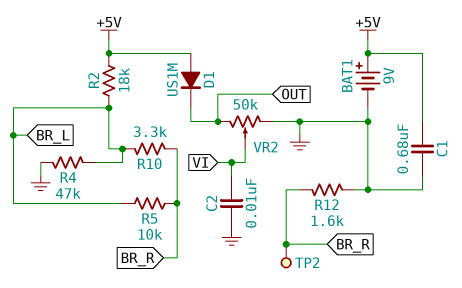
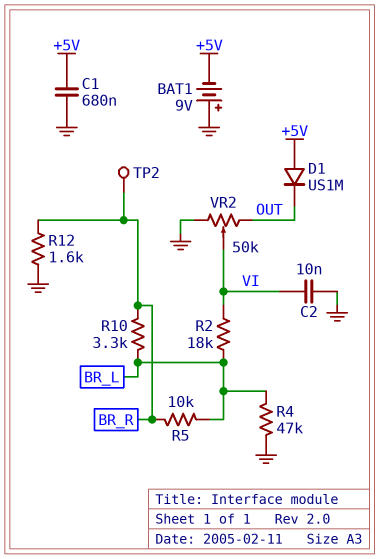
BAT1: 9V (plus +5V, minus GND) -> 9V (plus GND, minus +5V)
R2: 18k (+5V, BR_L) -> 18k (BR_L, VI)

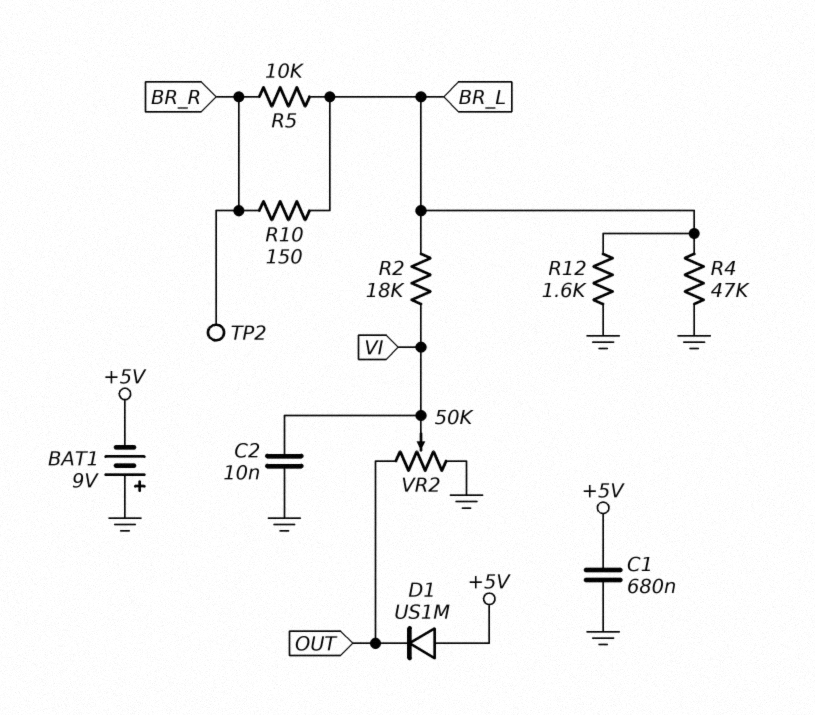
R10: 3.3k (BR_L, BR_R) -> 150 (BR_L, BR_R)
R12: 1.6k (BR_R, GND) -> 1.6k (BR_L, GND)

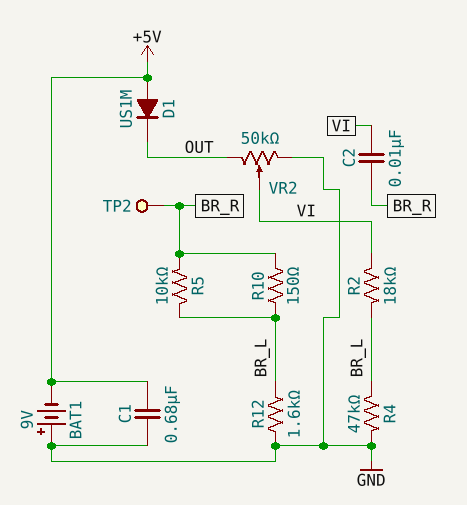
C2: 10nF (GND, VI) -> 10nF (BR_R, VI)

